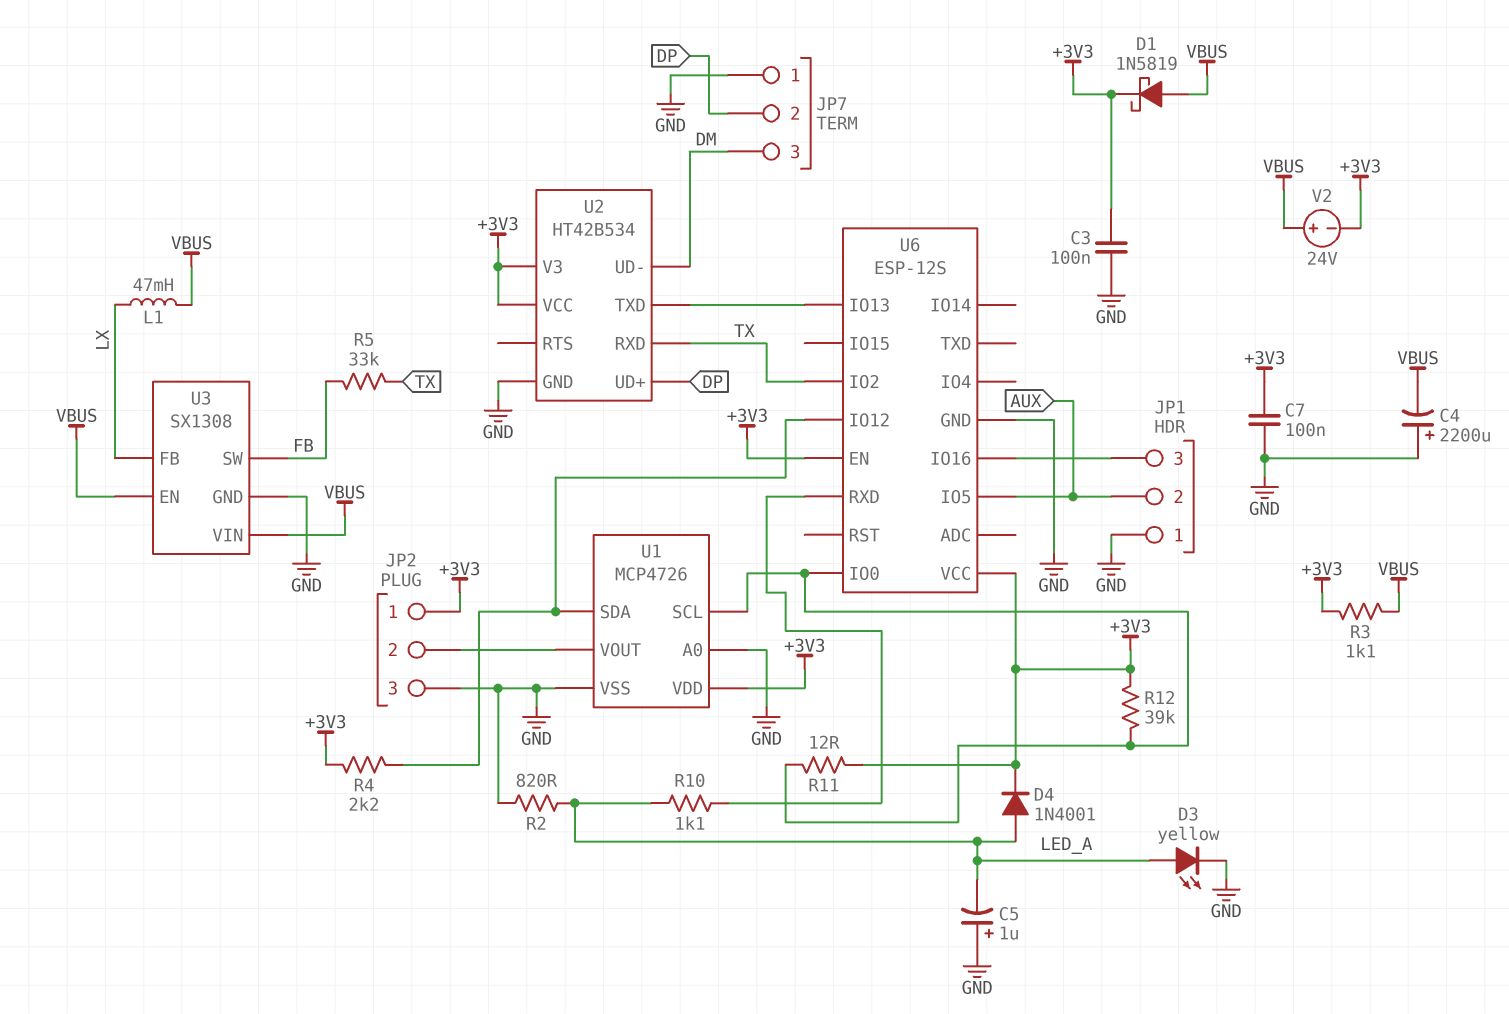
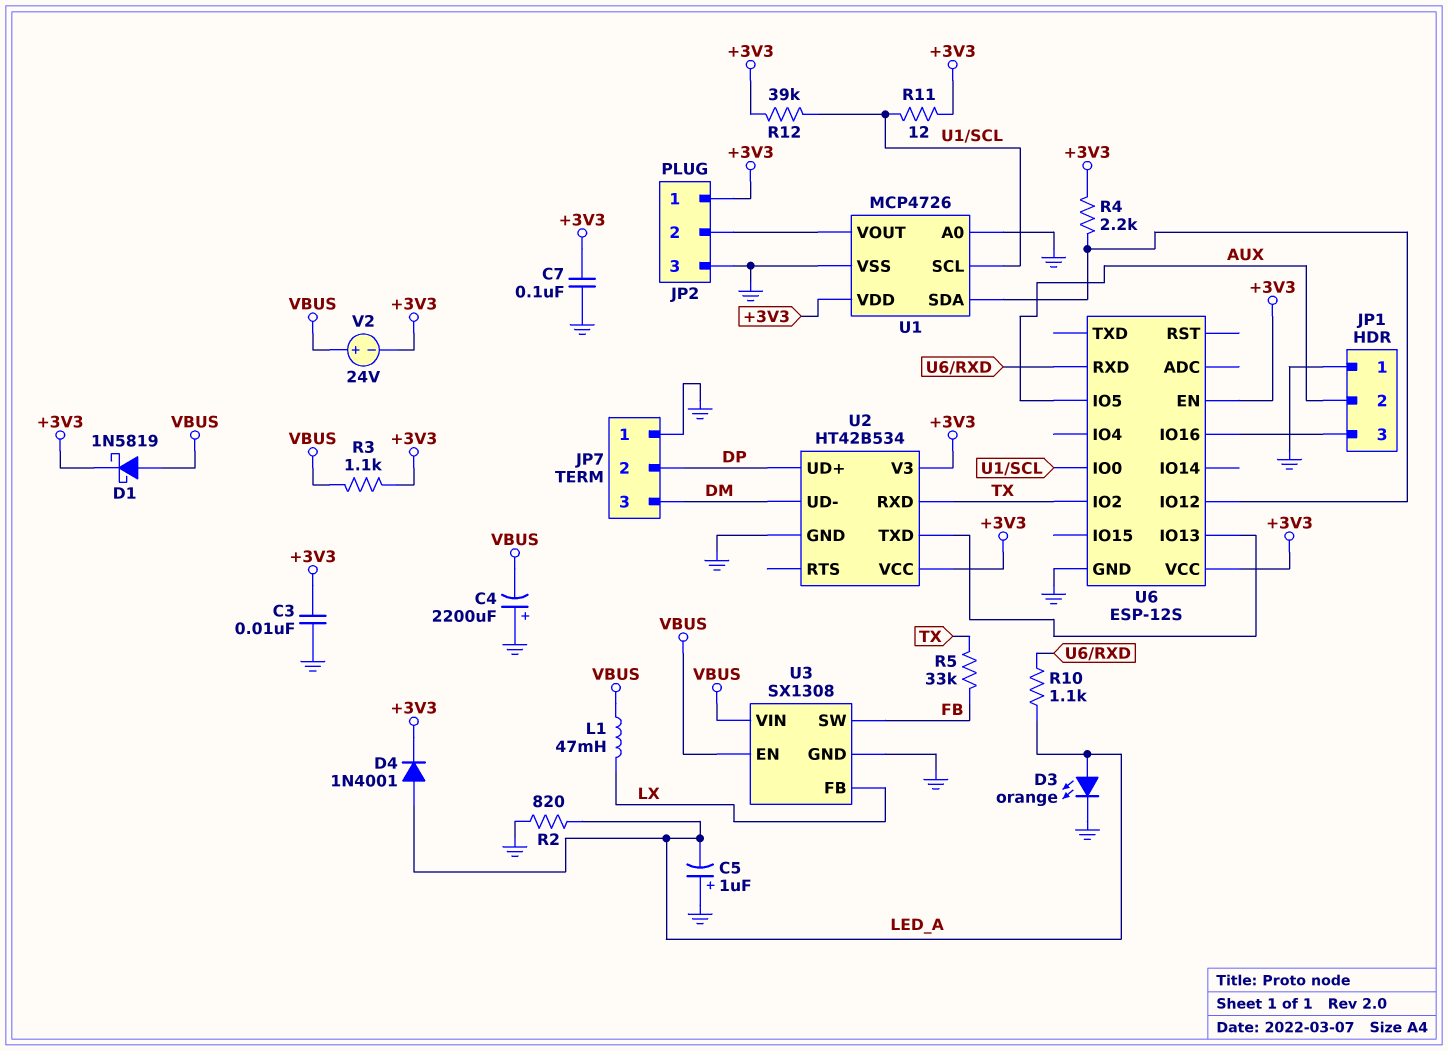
C3: 100nF (+3V3, GND) -> 10nF (+3V3, GND)
D3: LED yellow (A LED_A, K GND) -> LED orange (A LED_A, K GND)

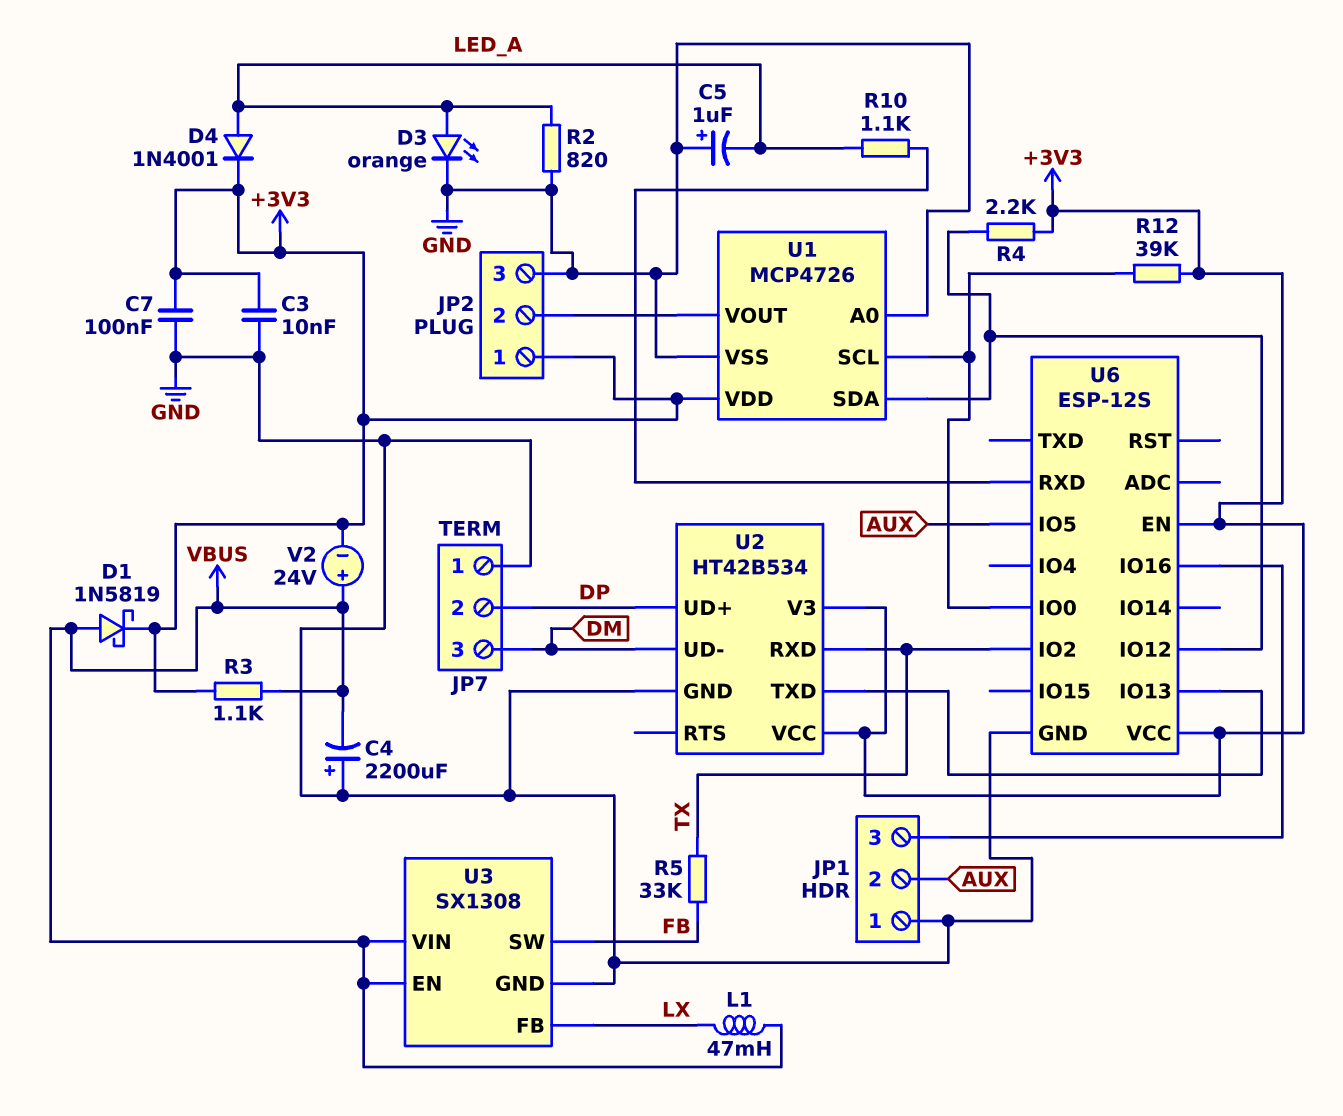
R11: 12 (+3V3, U1/SCL) -> none

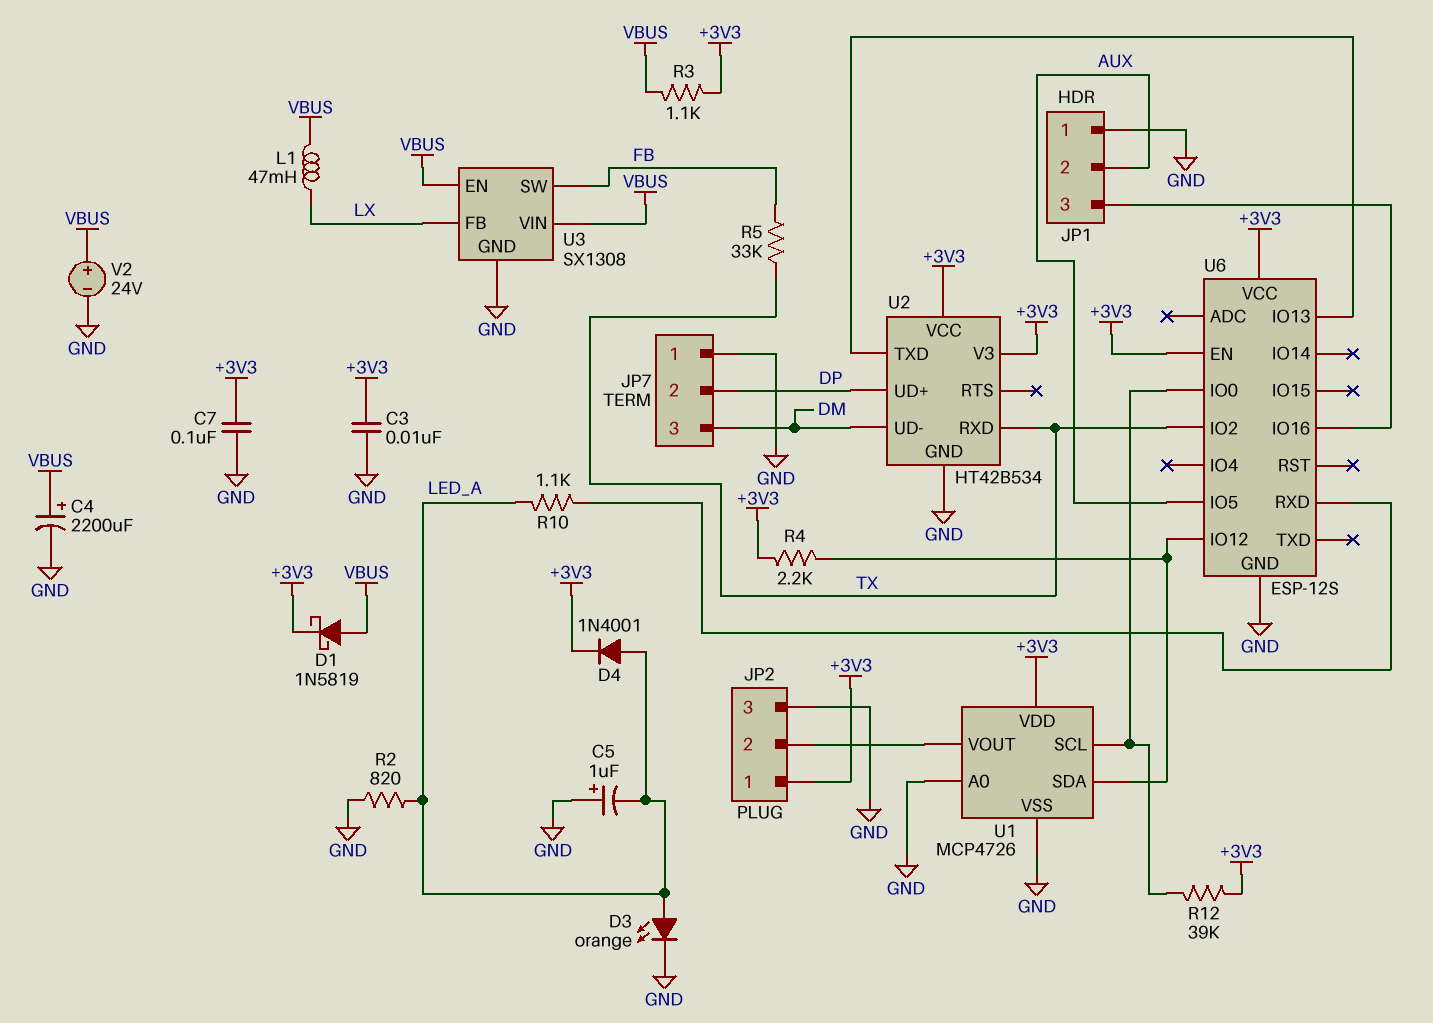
C4: 2200uF (plus GND, minus VBUS) -> 2200uF (plus VBUS, minus GND)
V2: 24V (plus VBUS, minus +3V3) -> 24V (plus VBUS, minus GND)

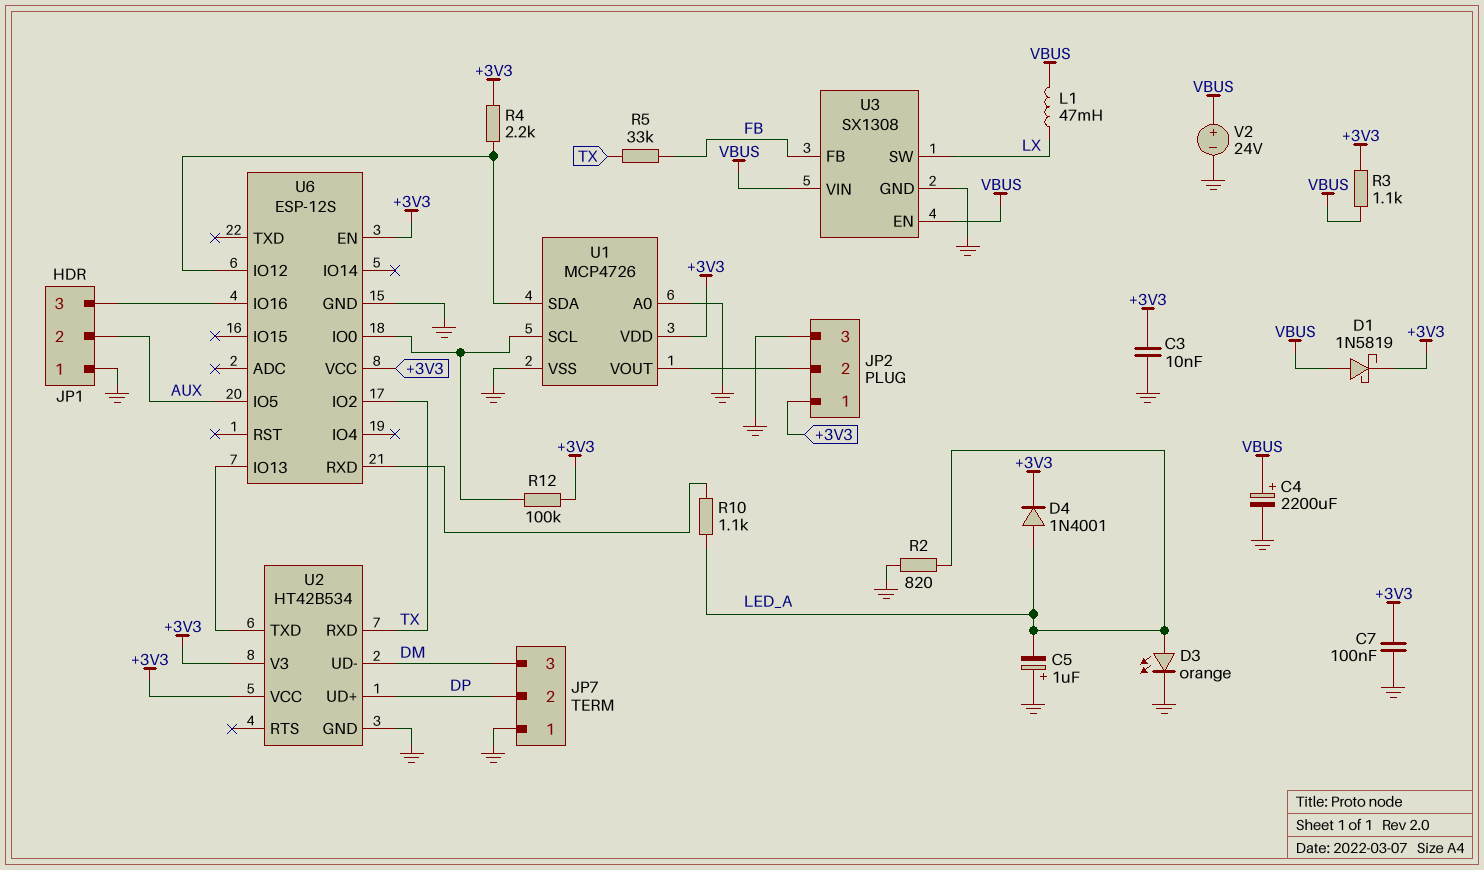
R12: 39k (+3V3, U1/SCL) -> 100k (+3V3, U1/SCL)
U3 pin FB: LX -> FB
U3 pin SW: FB -> LX

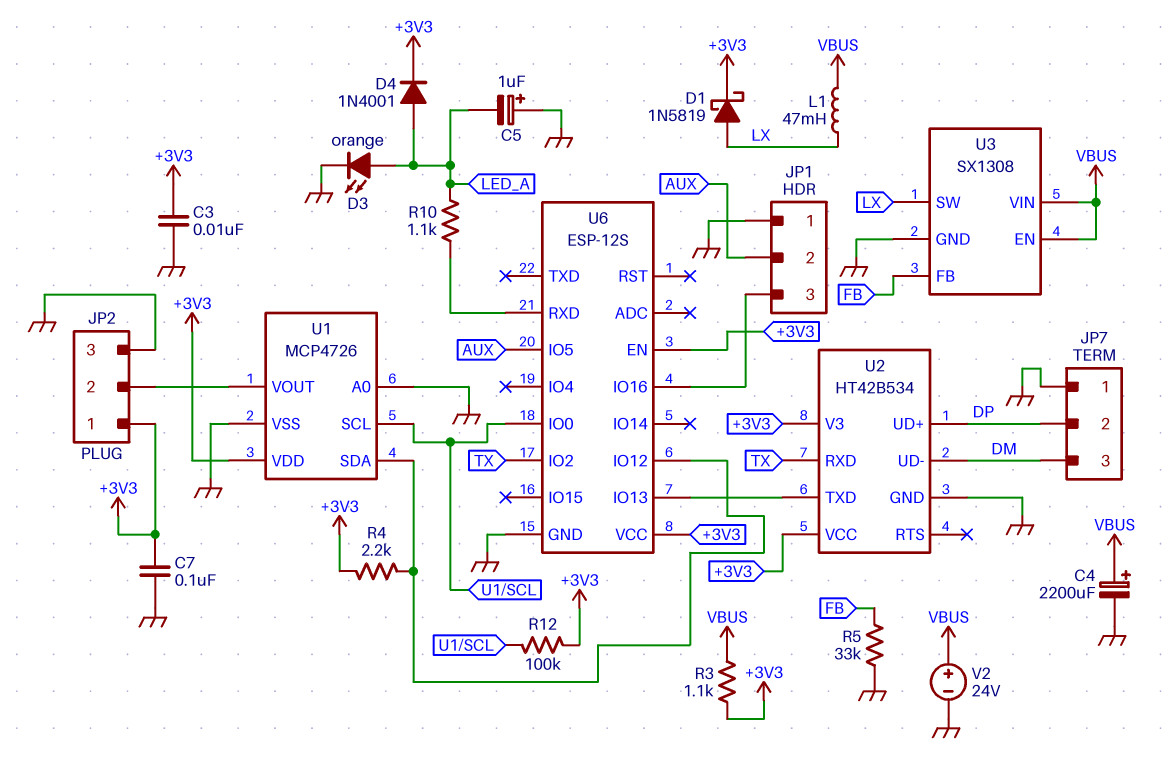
D1: schottky 1N5819 (A VBUS, K +3V3) -> schottky 1N5819 (A LX, K +3V3)
R2: 820 (GND, LED_A) -> none
R5: 33k (FB, TX) -> 33k (FB, GND)

